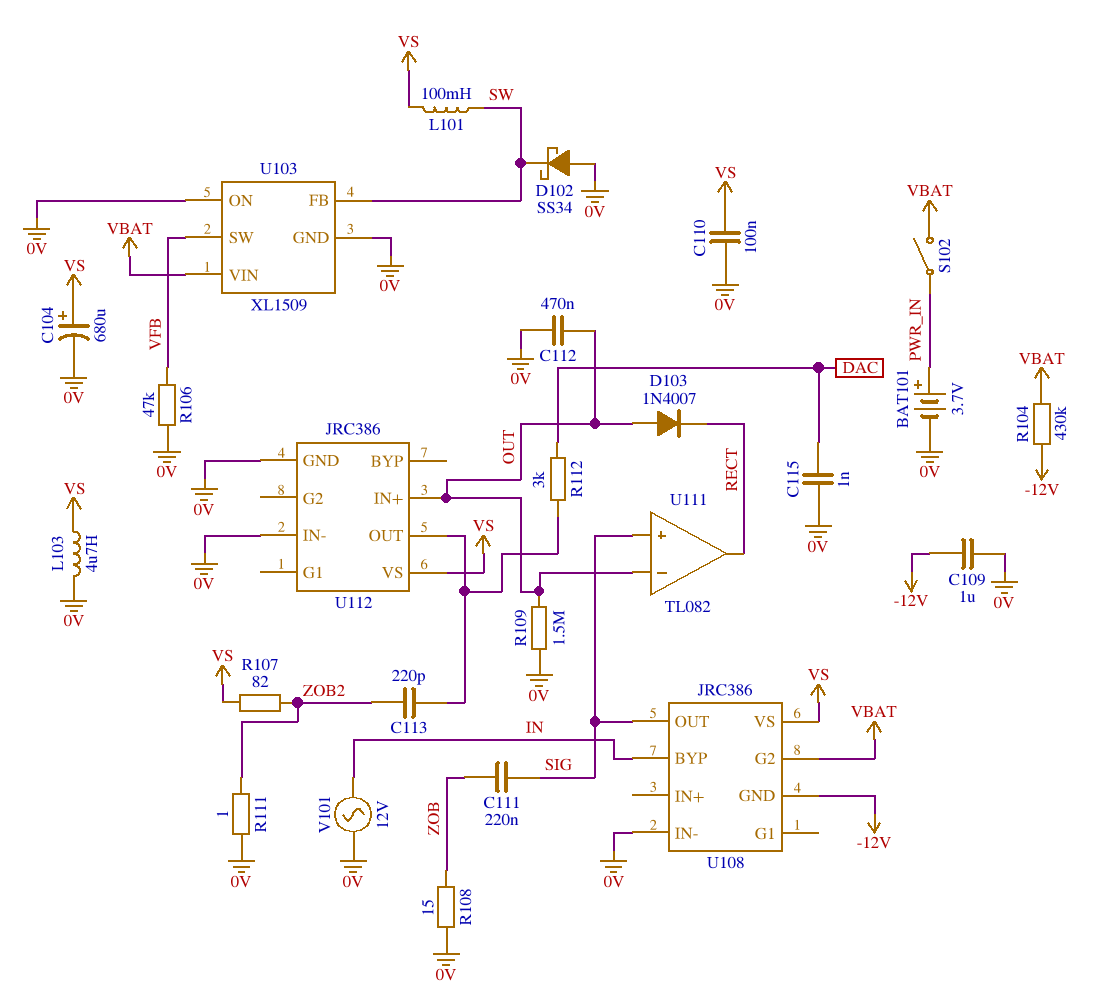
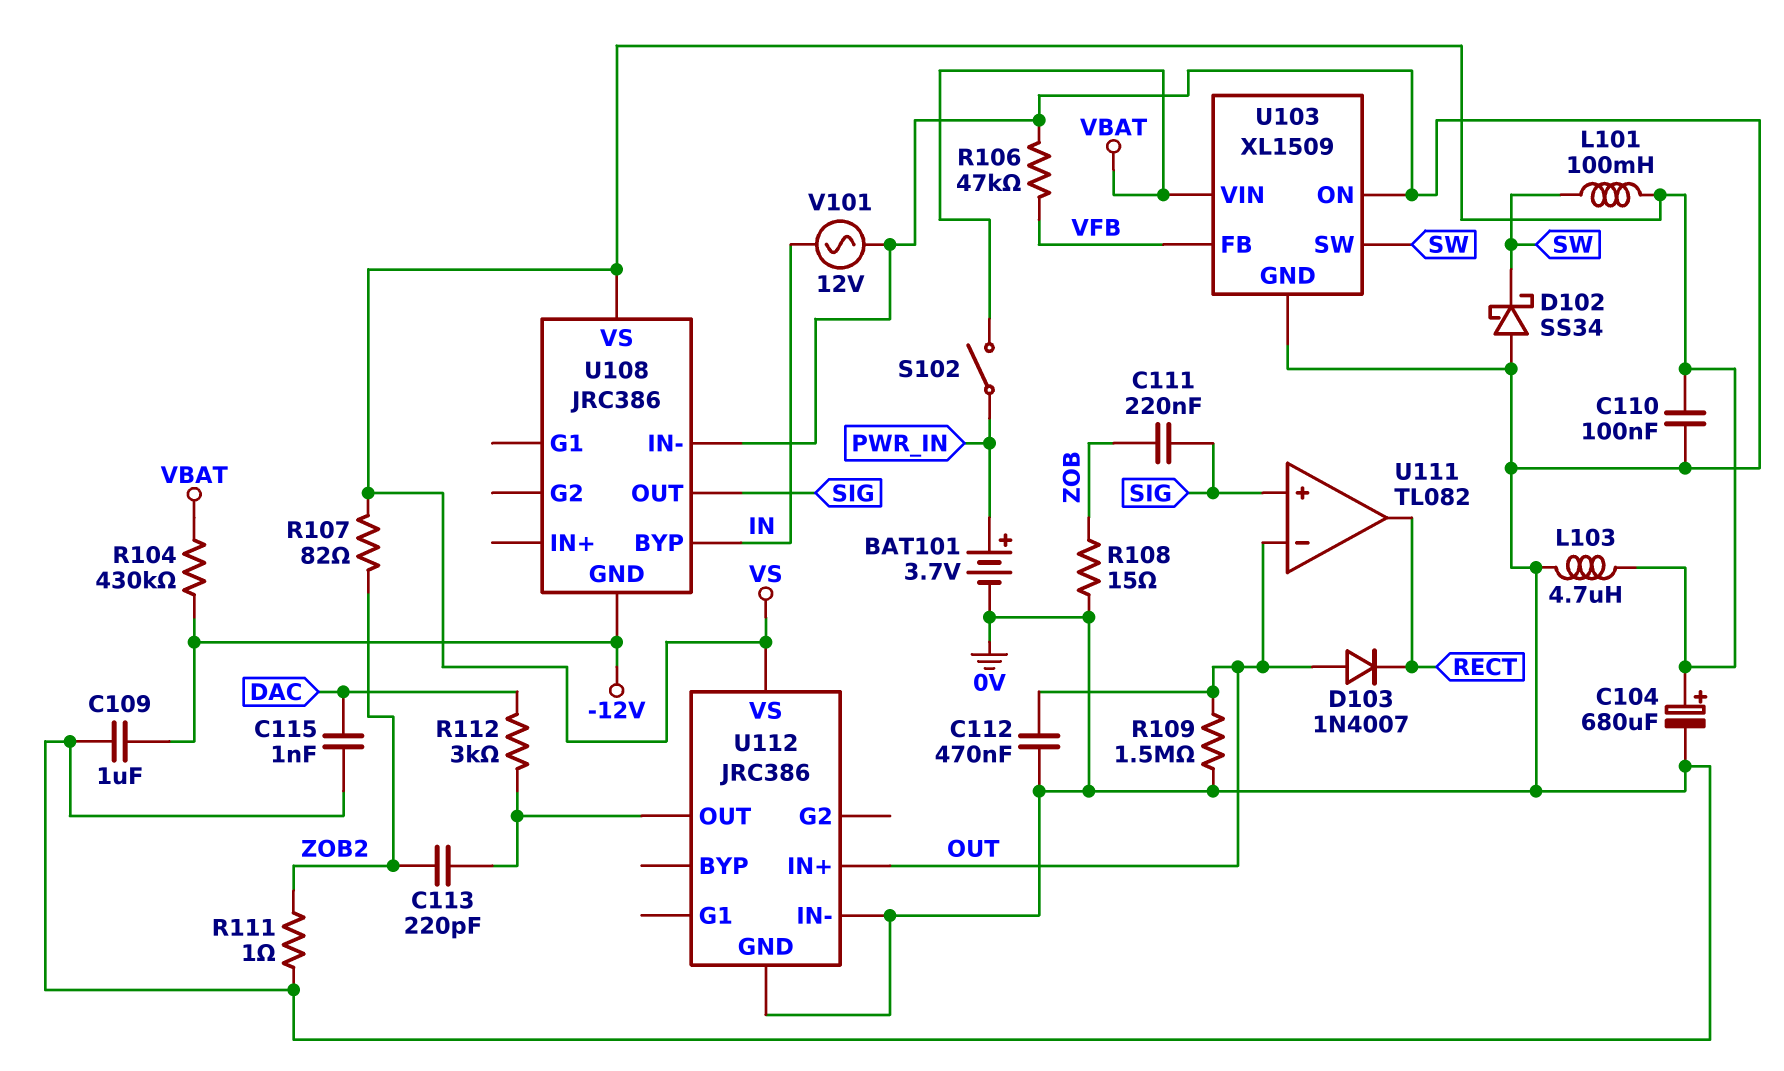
U103 pin FB: SW -> VFB
U103 pin SW: VFB -> SW
U108 pin G2: VBAT -> none

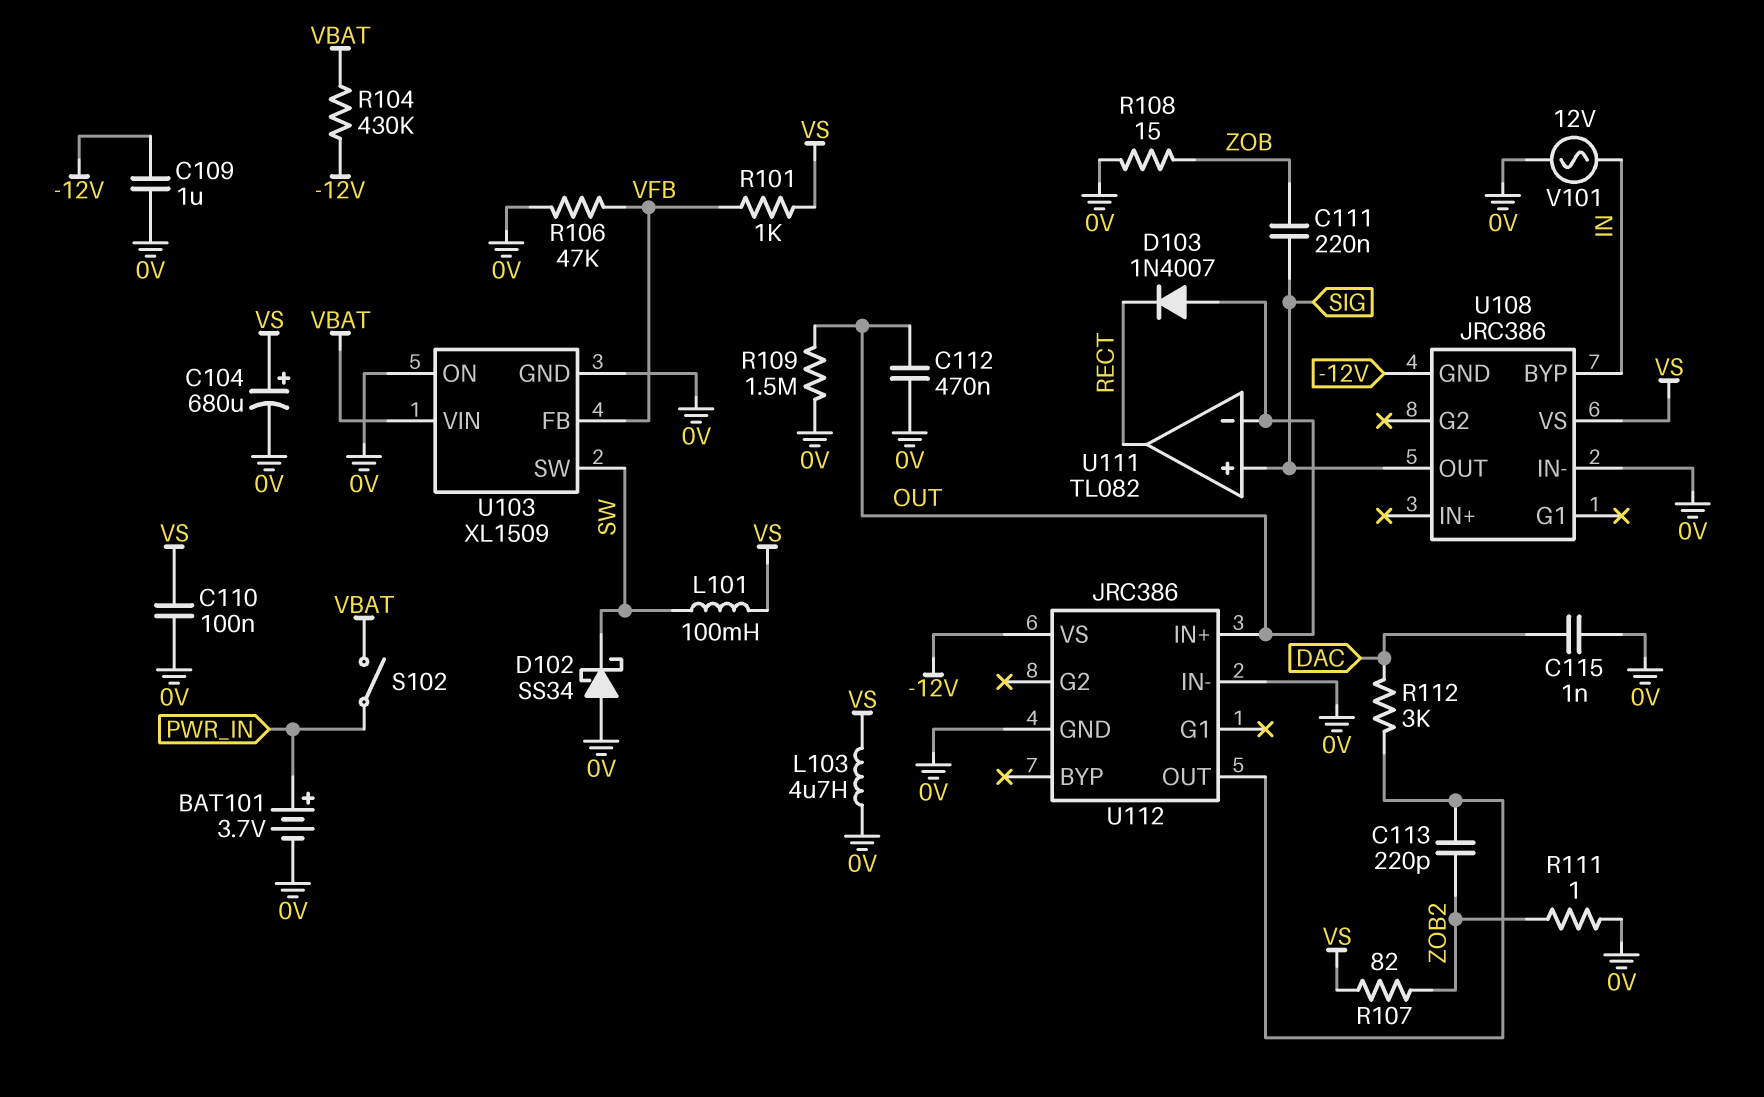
R101: none -> 1k (VFB, VS)
U112 pin VS: VS -> -12V

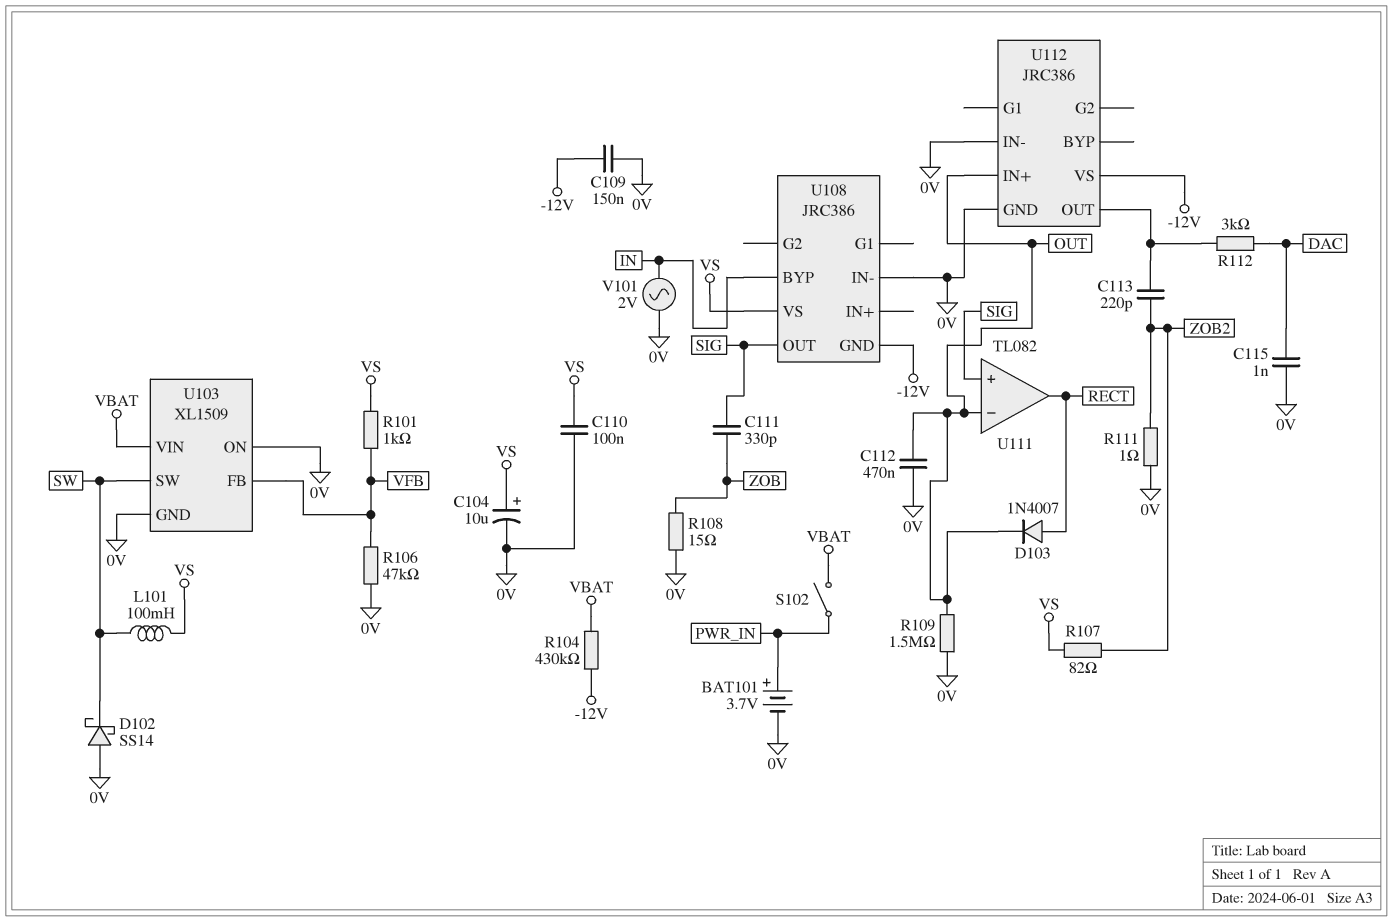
C104: 680uF (plus VS, minus 0V) -> 10uF (plus VS, minus 0V)
C109: 1uF (-12V, 0V) -> 150nF (-12V, 0V)
C111: 220nF (SIG, ZOB) -> 330pF (SIG, ZOB)
D102: schottky SS34 (A 0V, K SW) -> schottky SS14 (A 0V, K SW)
D103: diode 1N4007 (A OUT, K RECT) -> diode 1N4007 (A RECT, K OUT)
L103: 4.7uH (0V, VS) -> none
V101: AC 12V (0V, IN) -> AC 2V (0V, IN)

